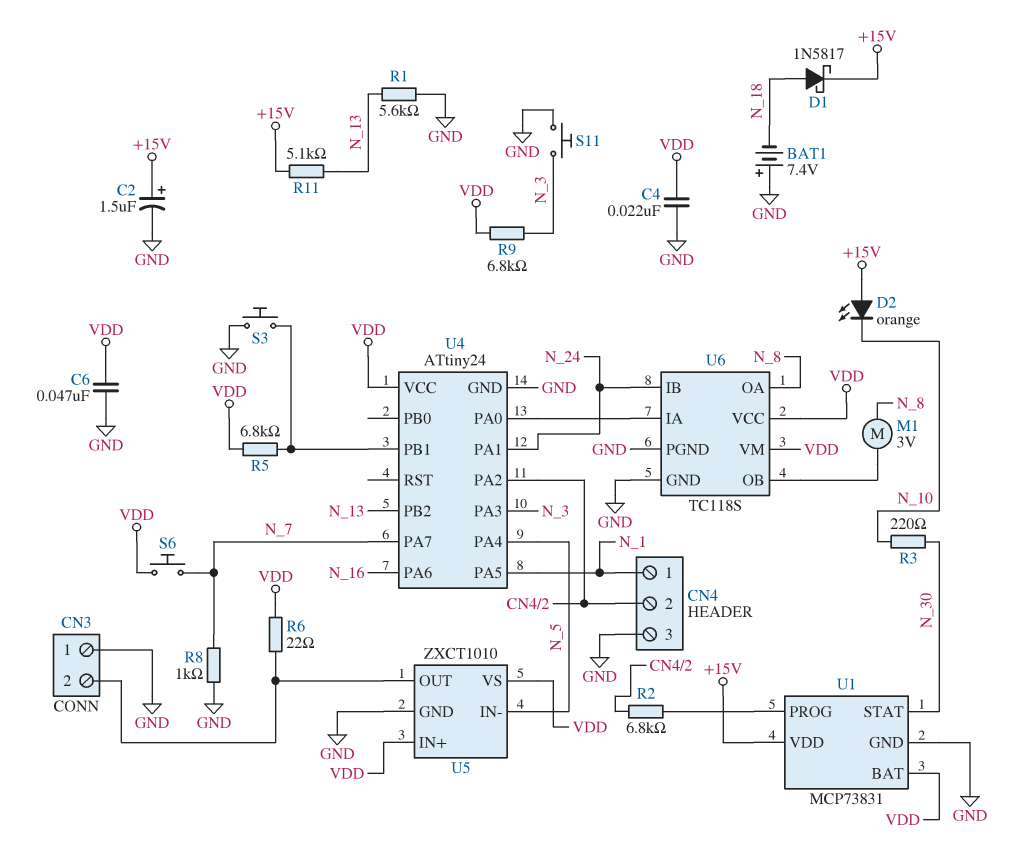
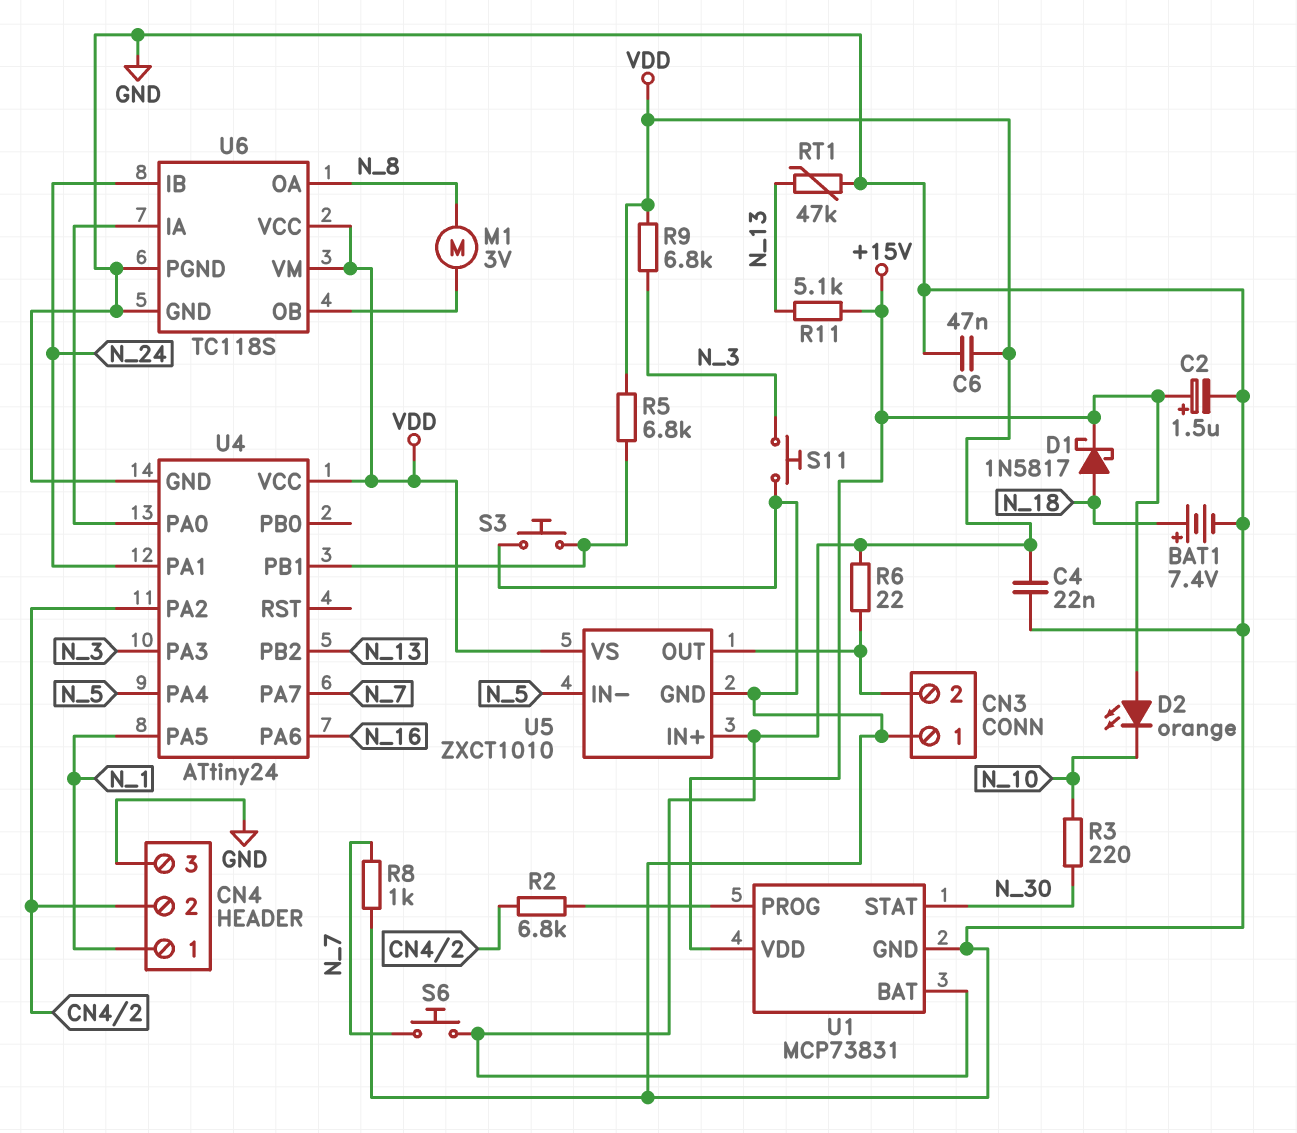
BAT1: 7.4V (plus GND, minus N_18) -> 7.4V (plus N_18, minus GND)
R1: 5.6k (GND, N_13) -> none
RT1: none -> 47k (GND, N_13)

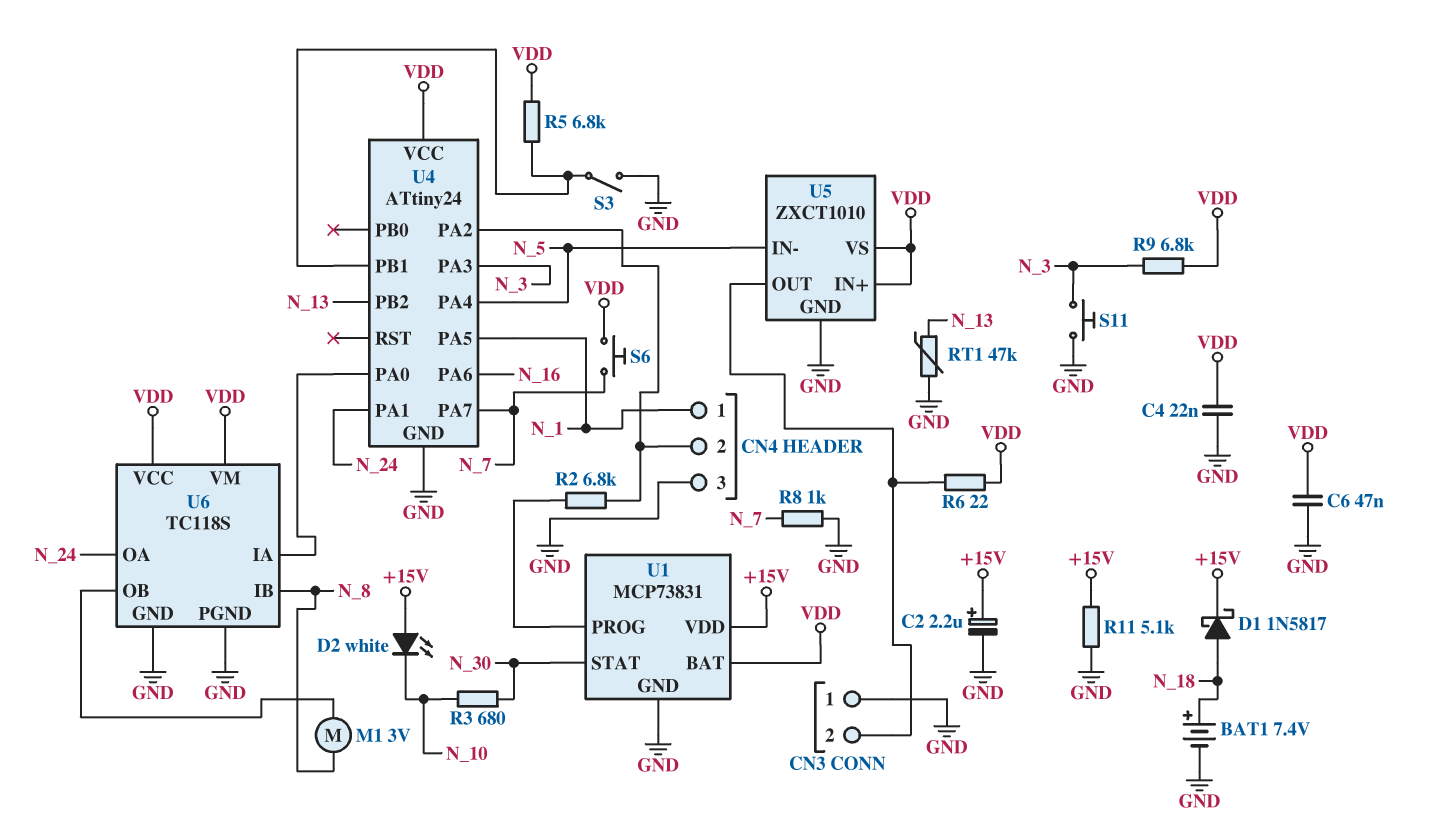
C2: 1.5uF (plus +15V, minus GND) -> 2.2uF (plus +15V, minus GND)
D2: LED orange (A +15V, K N_10) -> LED white (A +15V, K N_10)
R3: 220 (N_10, N_30) -> 680 (N_10, N_30)
R11: 5.1k (+15V, N_13) -> 5.1k (+15V, GND)
S3: button (GND, U4/PB1) -> switch (GND, U4/PB1)
U6 pin IB: N_24 -> N_8
U6 pin OA: N_8 -> N_24

